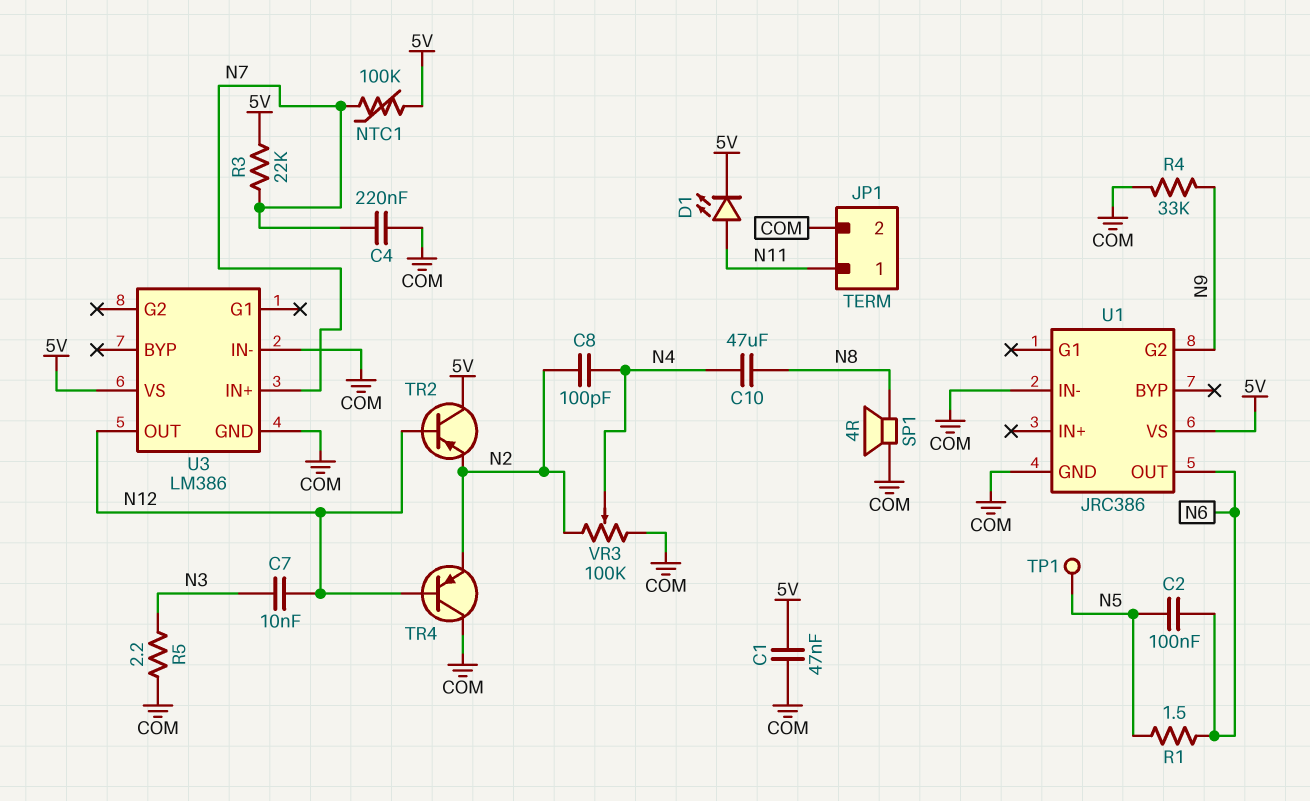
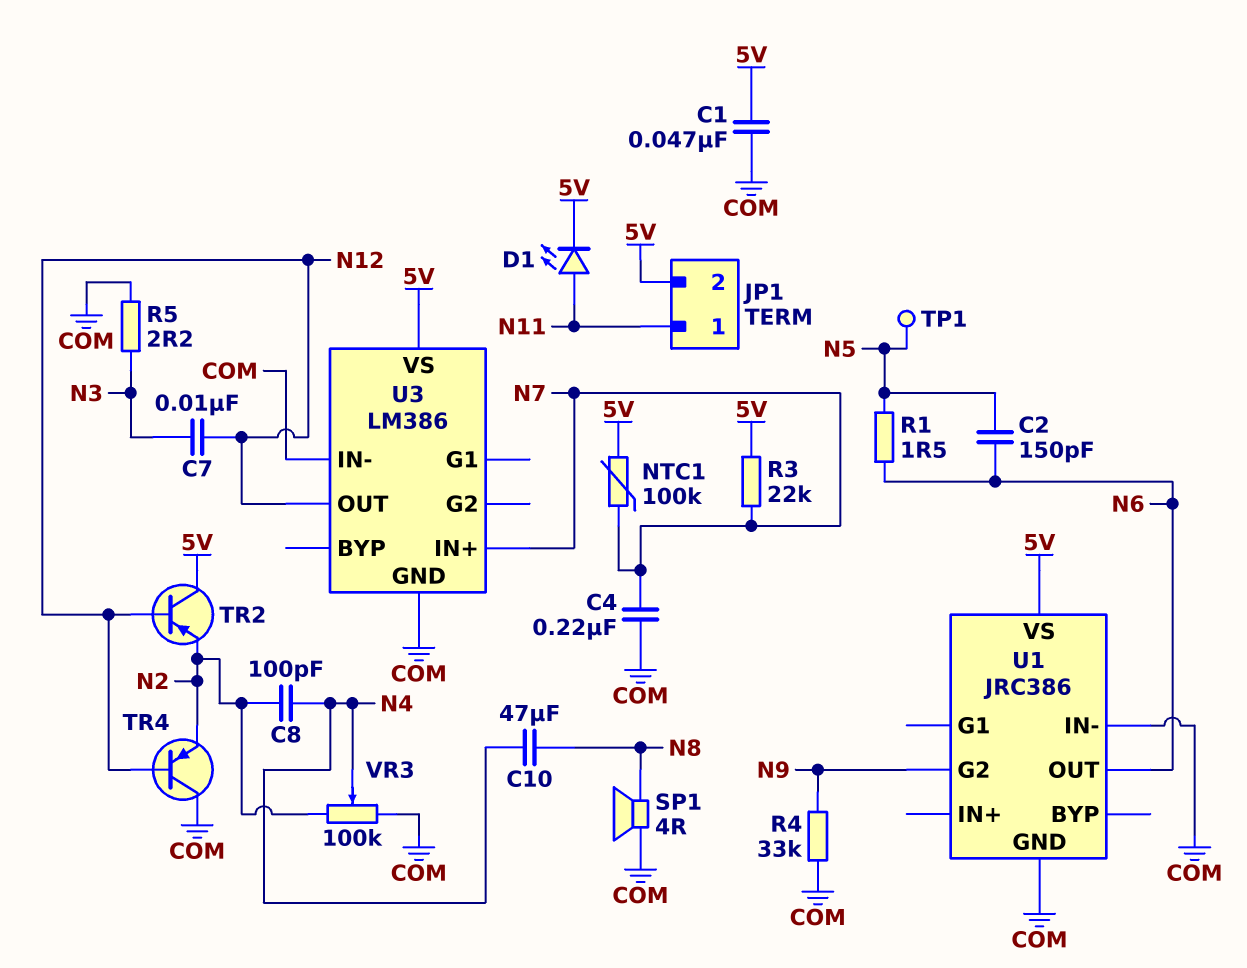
C2: 100nF (N5, N6) -> 150pF (N5, N6)
JP1 pin 2: COM -> 5V

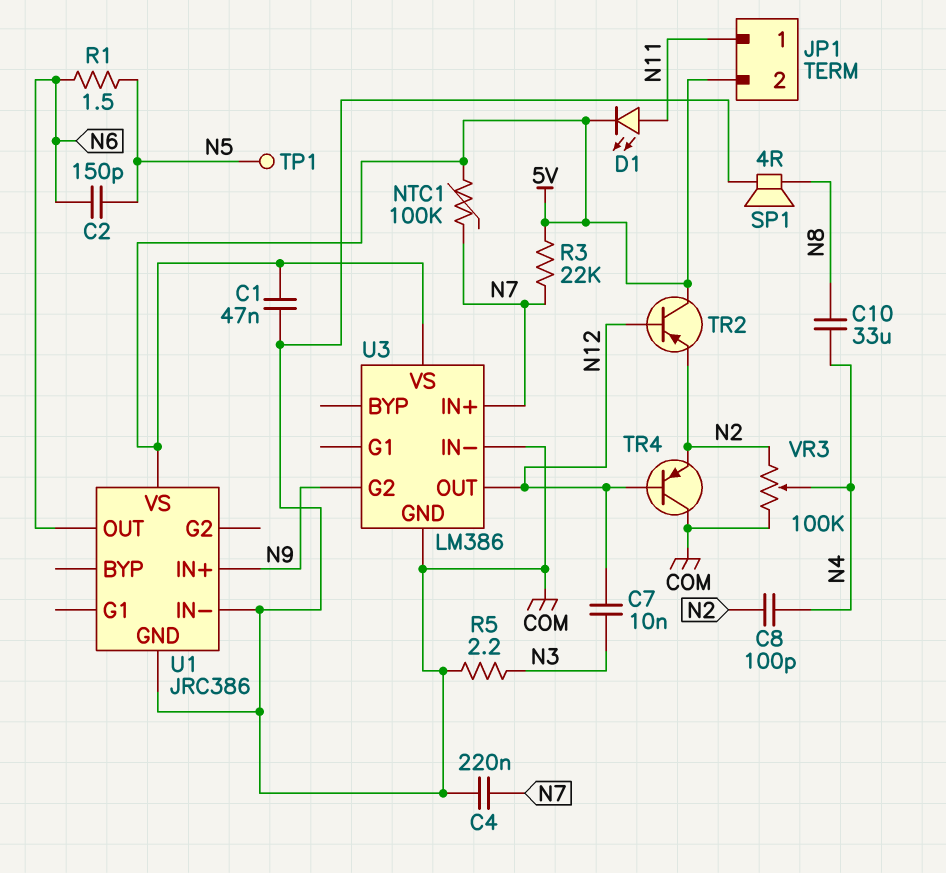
C10: 47uF (N4, N8) -> 33uF (N4, N8)
R4: 33k (COM, N9) -> none
U1 pin G2: N9 -> none
U1 pin IN+: none -> N9
U3 pin G2: none -> N9

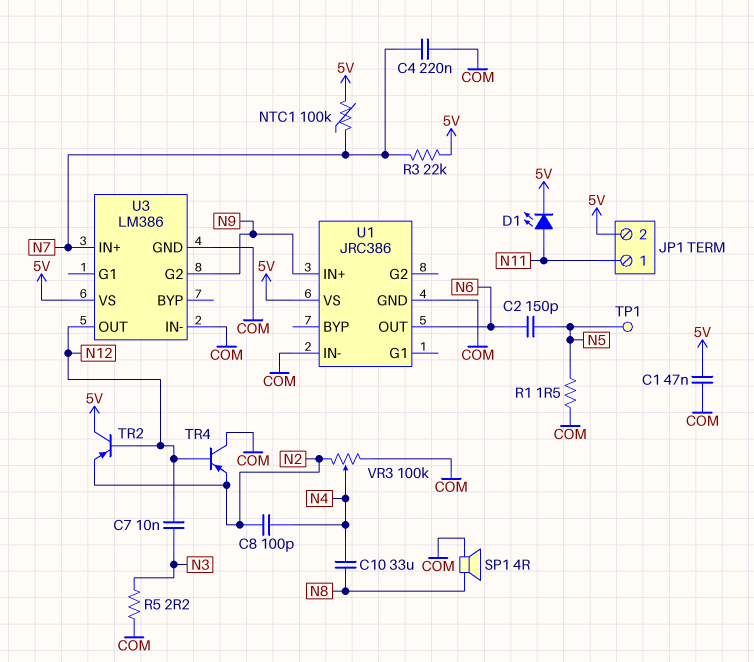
R1: 1.5 (N5, N6) -> 1.5 (COM, N5)

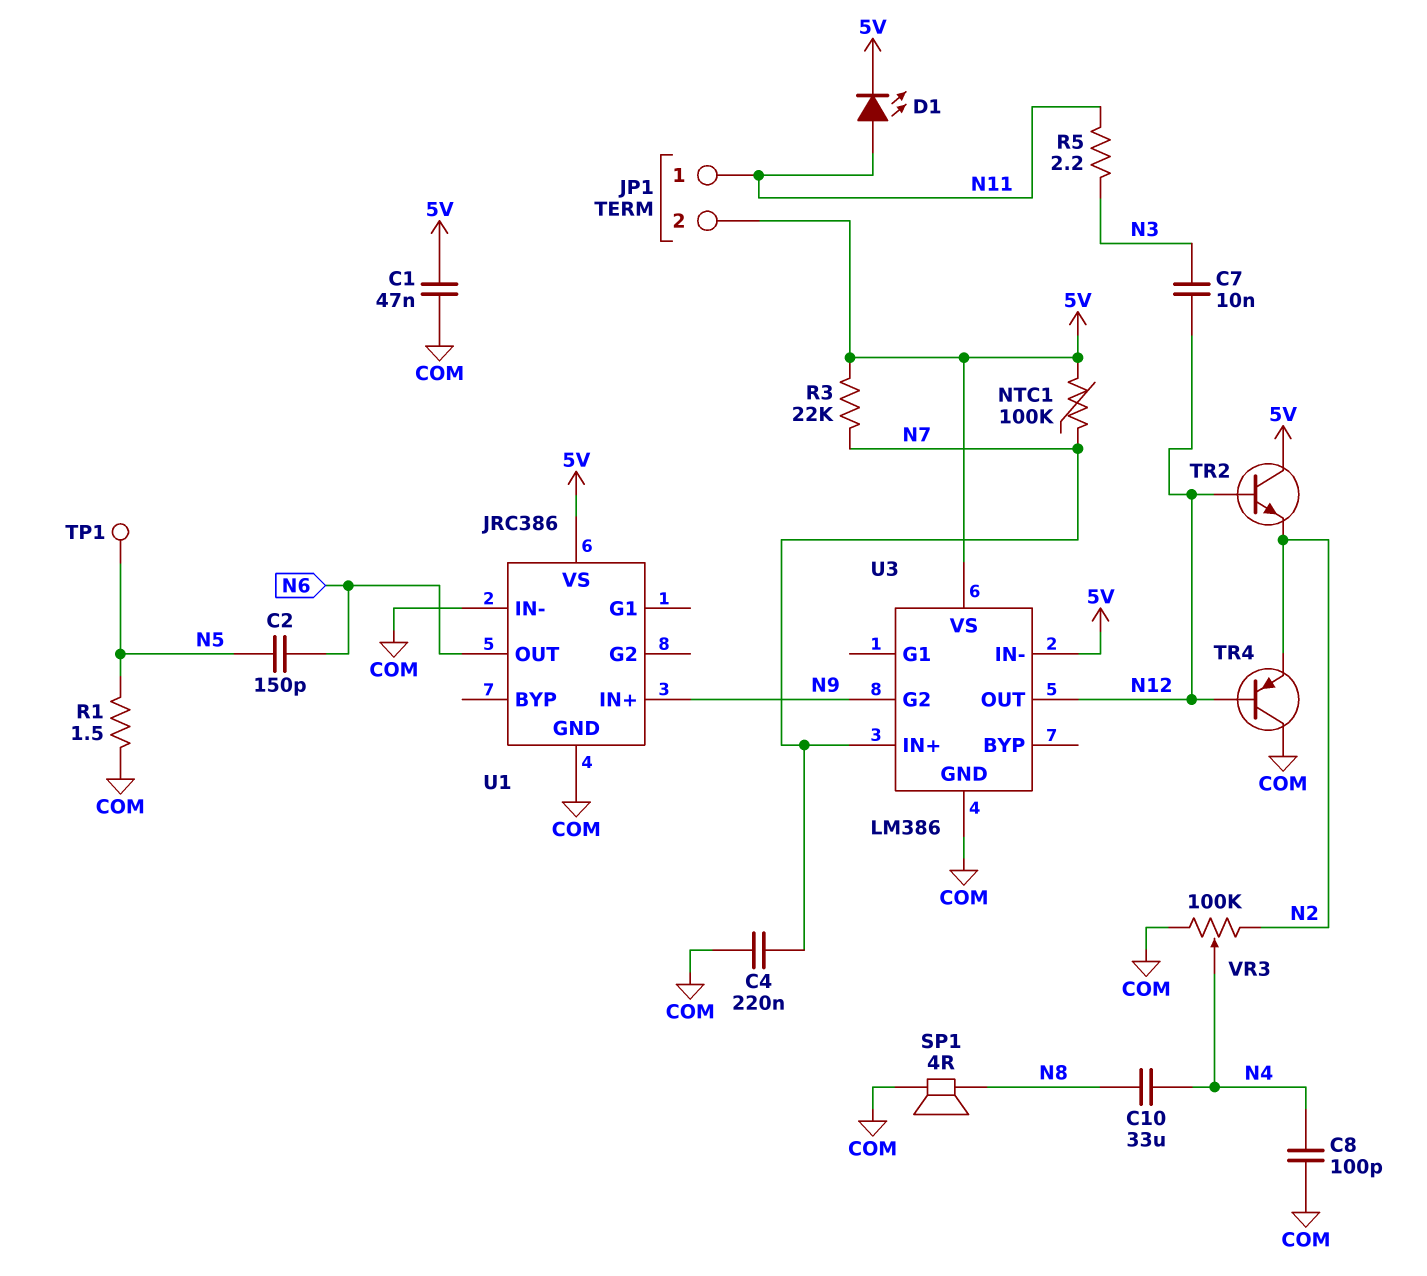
C8: 100pF (N2, N4) -> 100pF (COM, N4)
R5: 2.2 (COM, N3) -> 2.2 (N3, N11)
TR2: PNP (B N12, C 5V, E N2) -> NPN (B N12, C 5V, E N2)
U3 pin IN-: COM -> 5V

